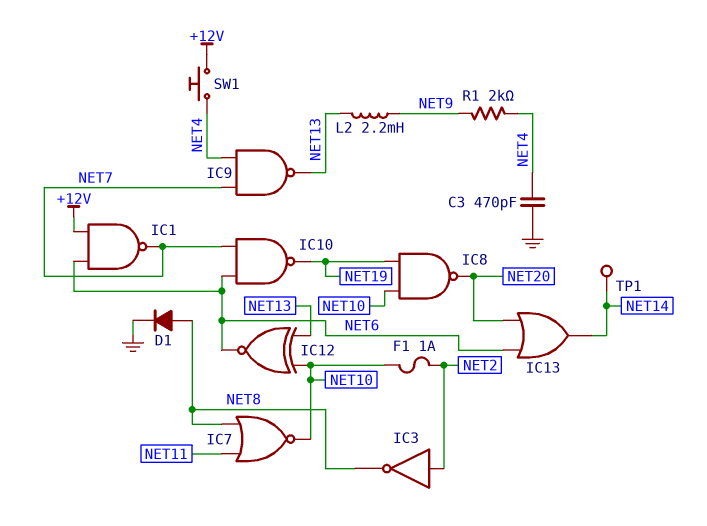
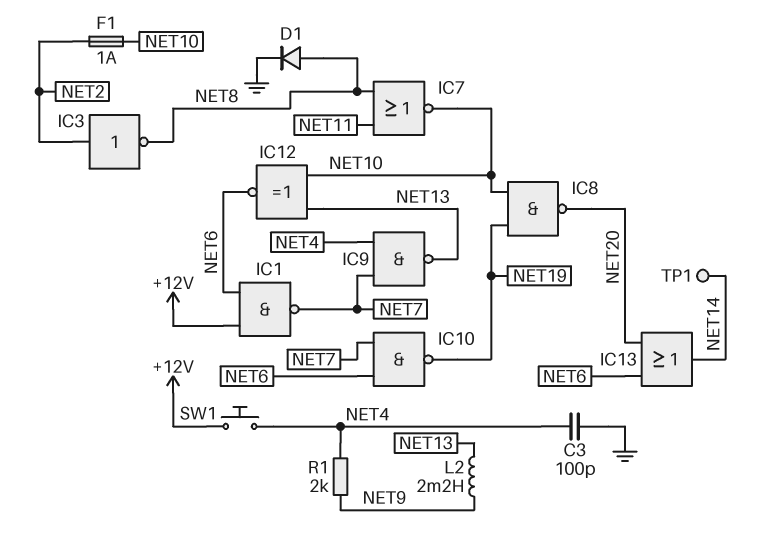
C3: 470pF (GND, NET4) -> 100pF (GND, NET4)

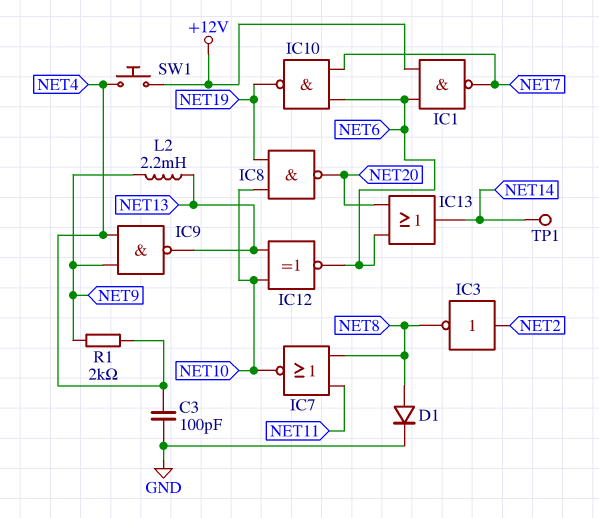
F1: 1A (NET2, NET10) -> none
IC9: NAND (in NET4, in NET7, out NET13) -> NAND (in NET4, in NET9, out NET13)

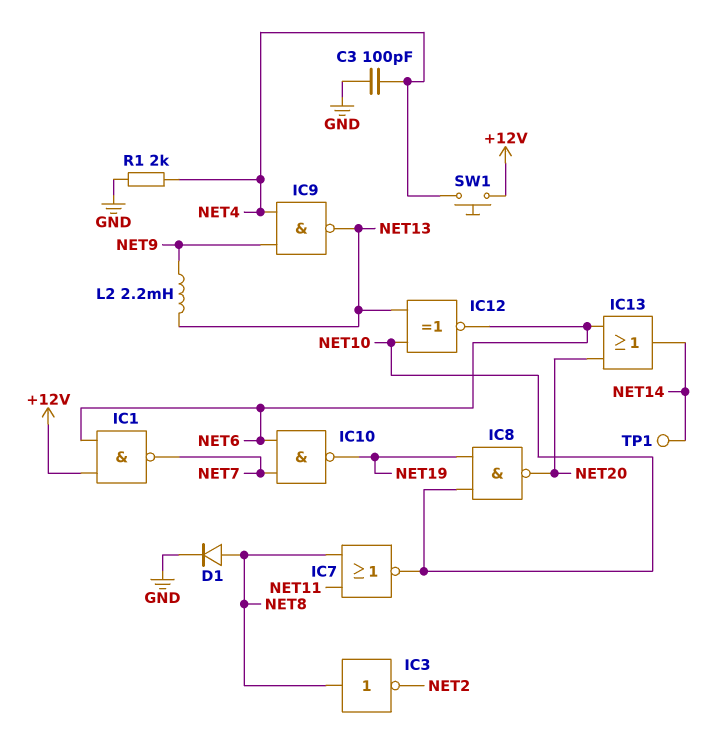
IC3: NOT (in NET2, out NET8) -> NOT (in NET8, out NET2)
R1: 2k (NET4, NET9) -> 2k (GND, NET4)

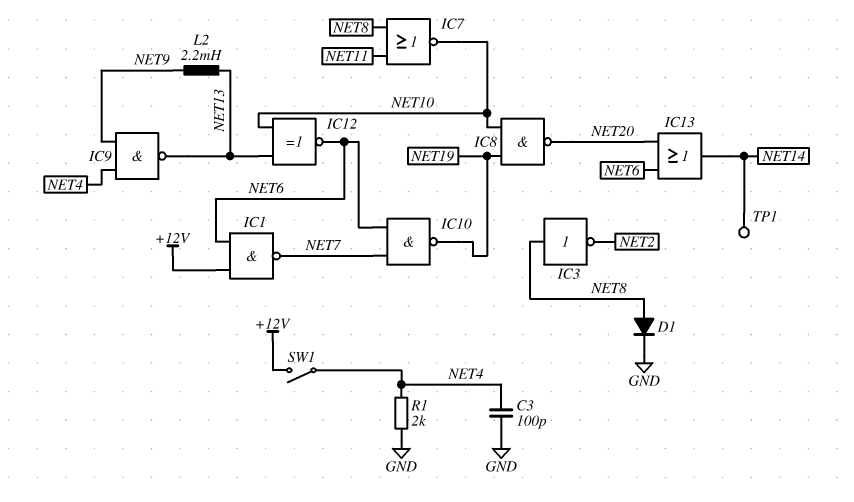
SW1: button (+12V, NET4) -> switch (+12V, NET4)

